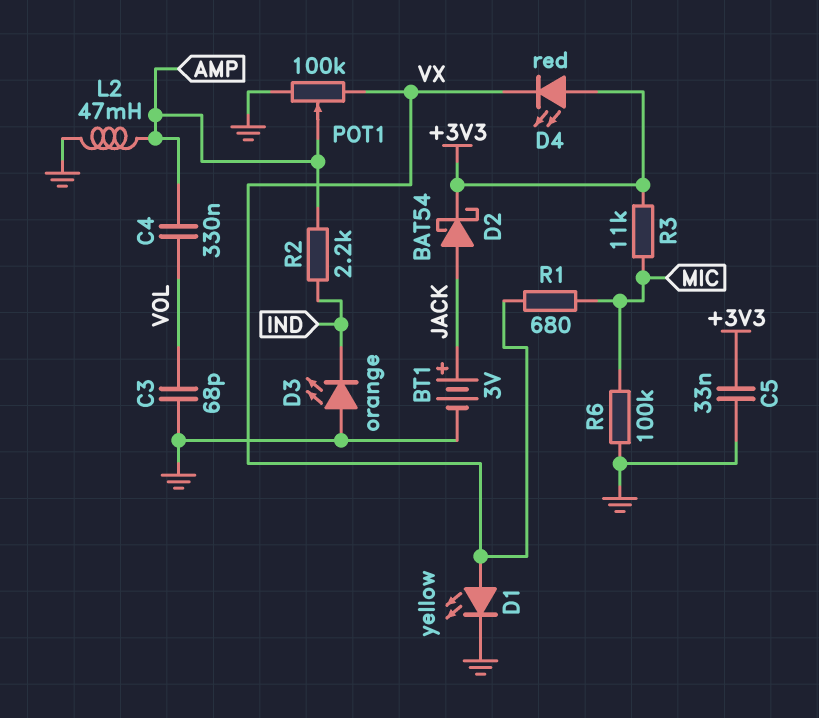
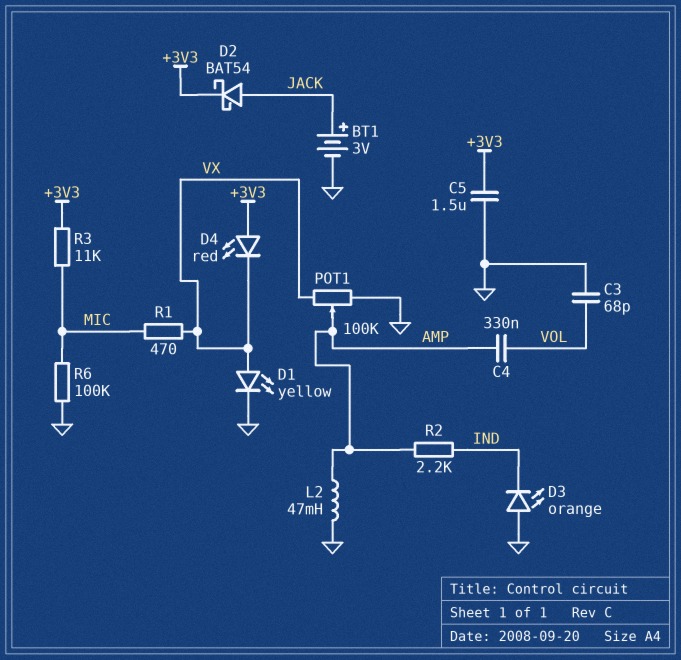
C5: 33nF (+3V3, GND) -> 1.5uF (+3V3, GND)
R1: 680 (MIC, VX) -> 470 (MIC, VX)

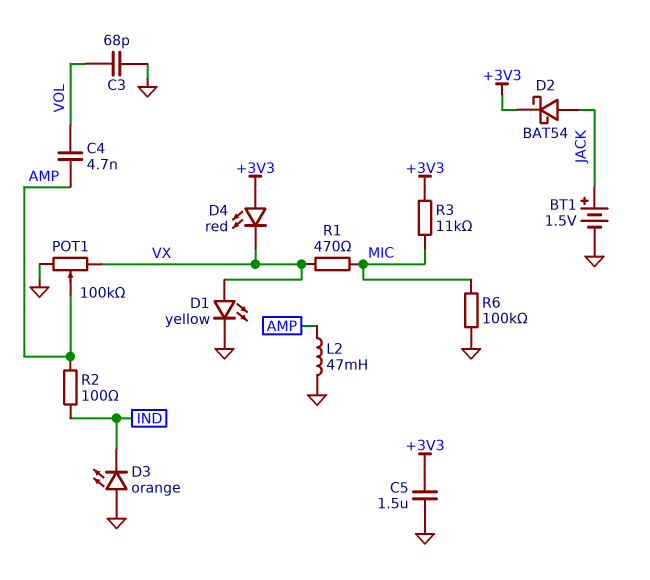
BT1: 3V (plus JACK, minus GND) -> 1.5V (plus JACK, minus GND)
C4: 330nF (AMP, VOL) -> 4.7nF (AMP, VOL)
R2: 2.2k (AMP, IND) -> 100 (AMP, IND)

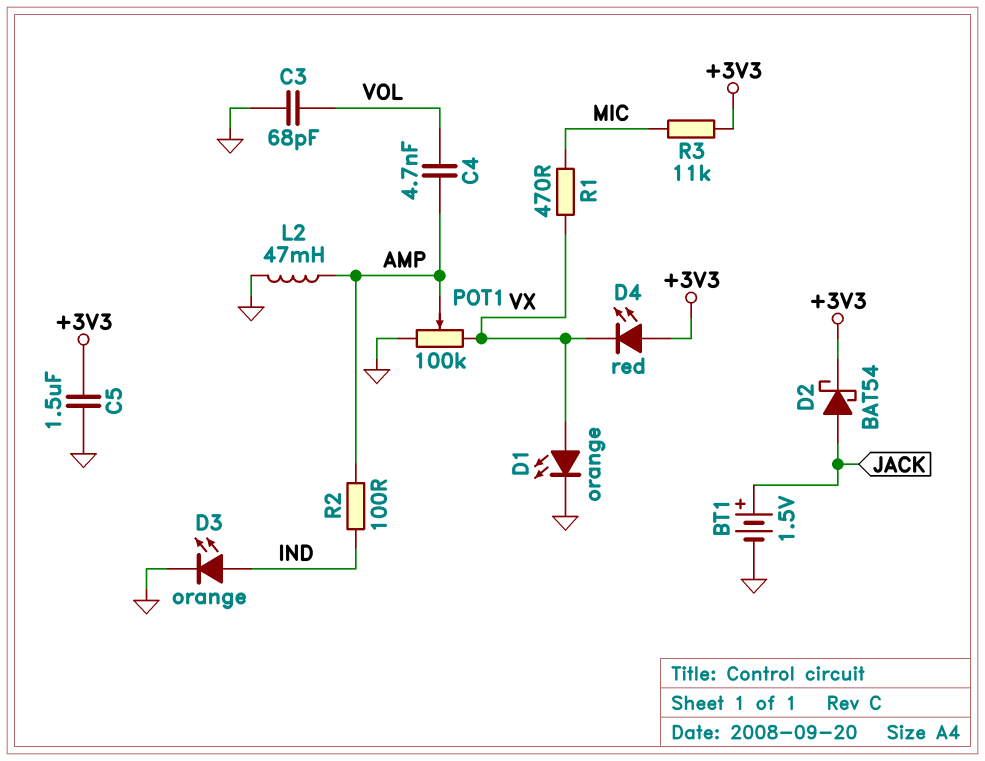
D1: LED yellow (A VX, K GND) -> LED orange (A VX, K GND)
D3: LED orange (A GND, K IND) -> LED orange (A IND, K GND)
R6: 100k (GND, MIC) -> none

